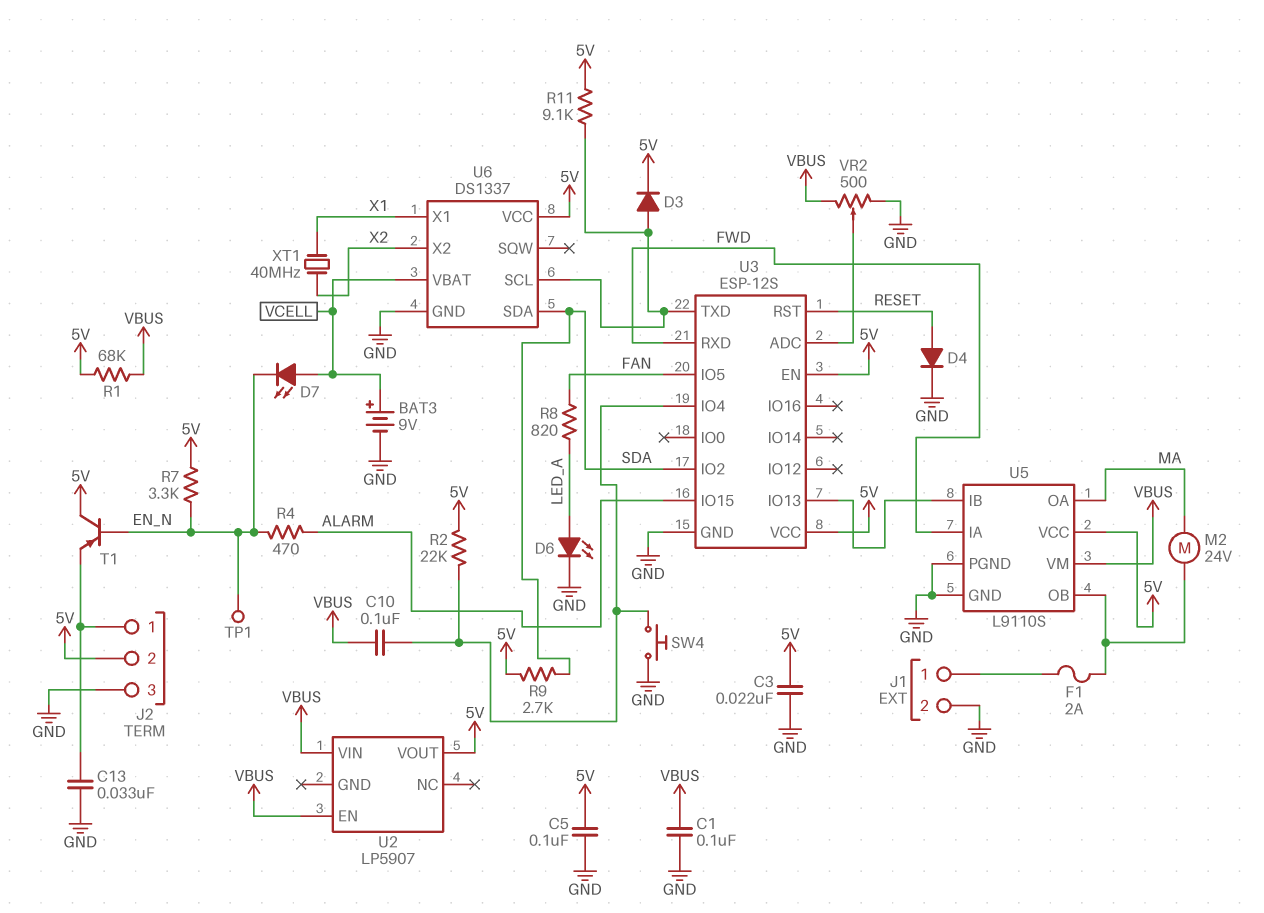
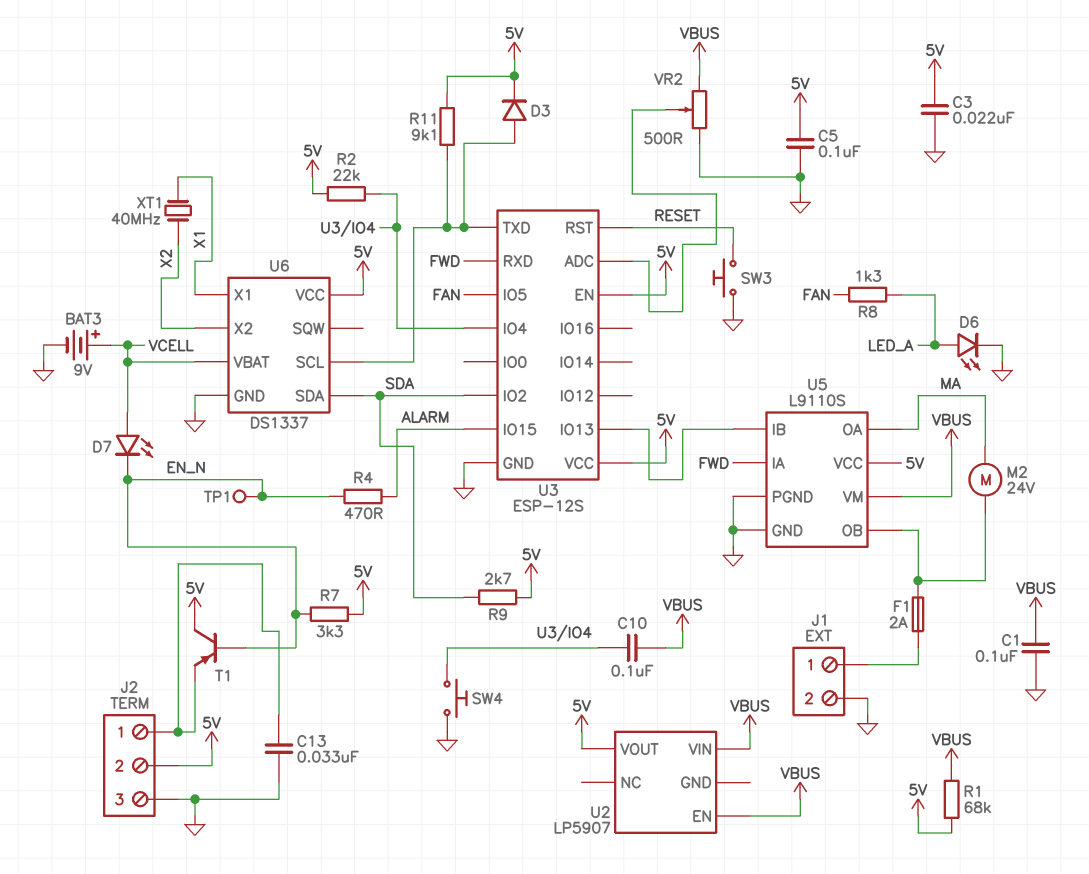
D4: diode (A RESET, K GND) -> none
R8: 820 (FAN, LED_A) -> 1.3k (FAN, LED_A)
SW3: none -> button (GND, RESET)

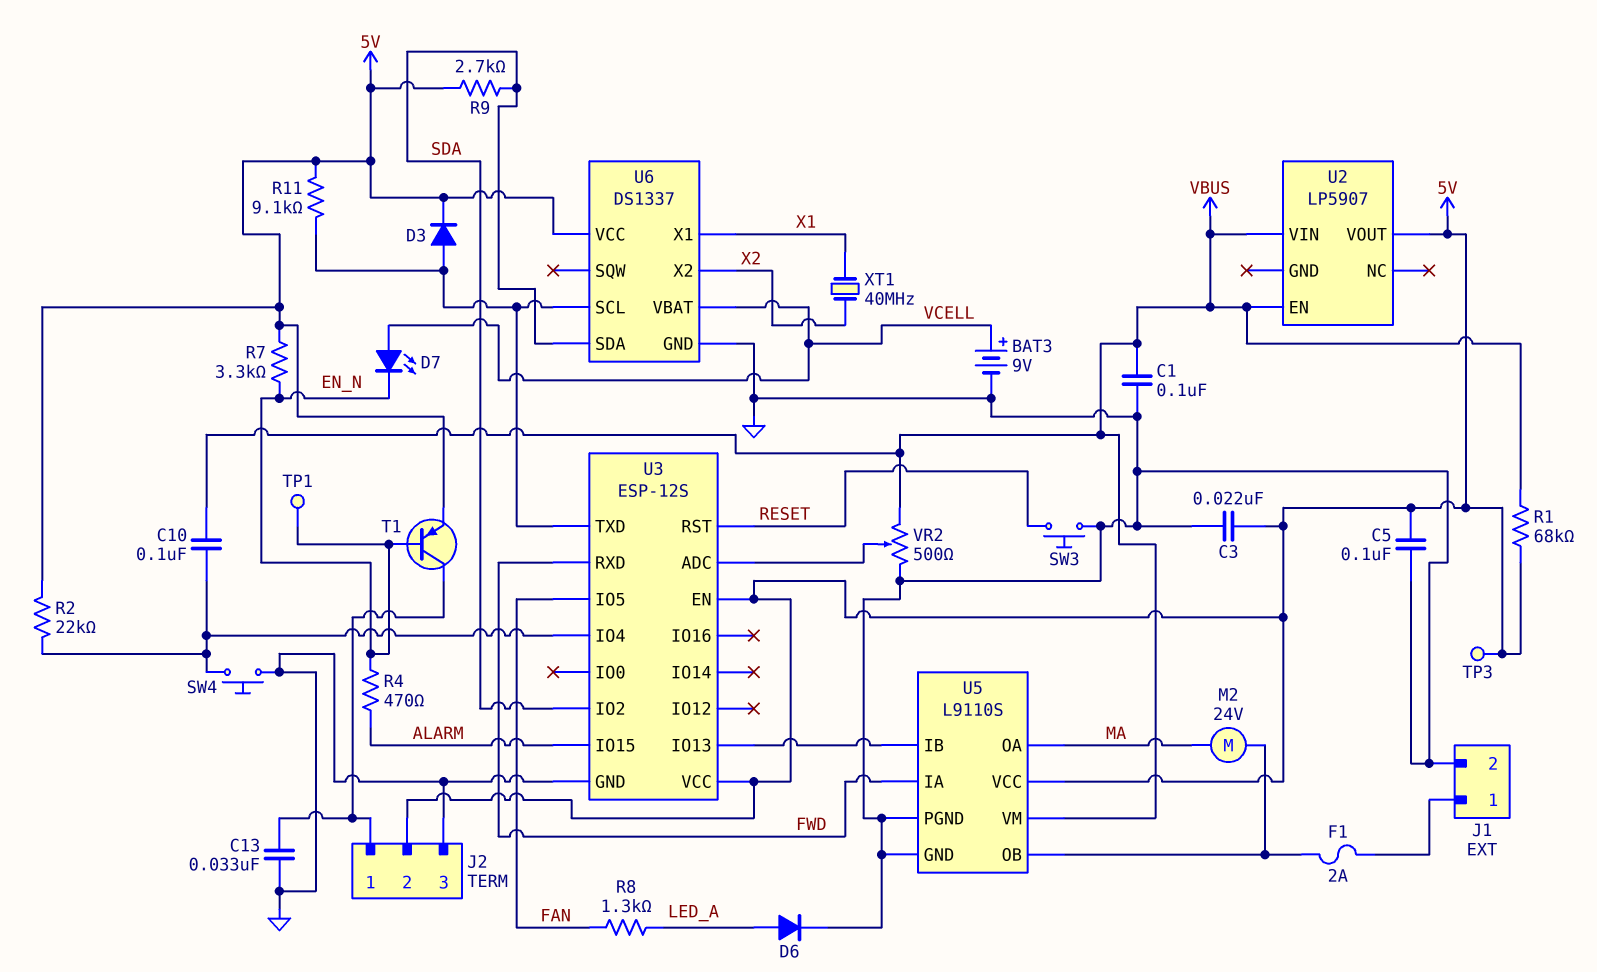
D6: LED (A LED_A, K GND) -> diode (A LED_A, K GND)
T1: PNP (B EN_N, C 5V, E J2/1) -> PNP (B EN_N, C J2/1, E 5V)
TP3: none -> test point (5V)

